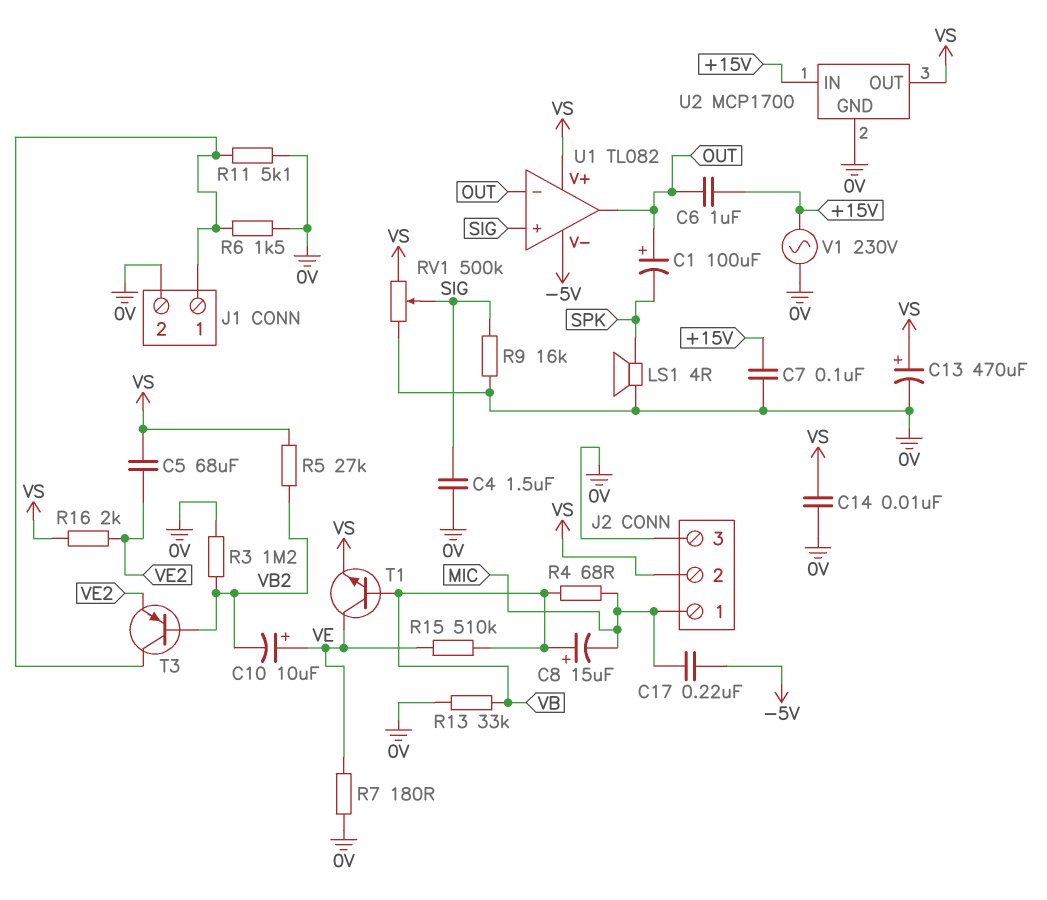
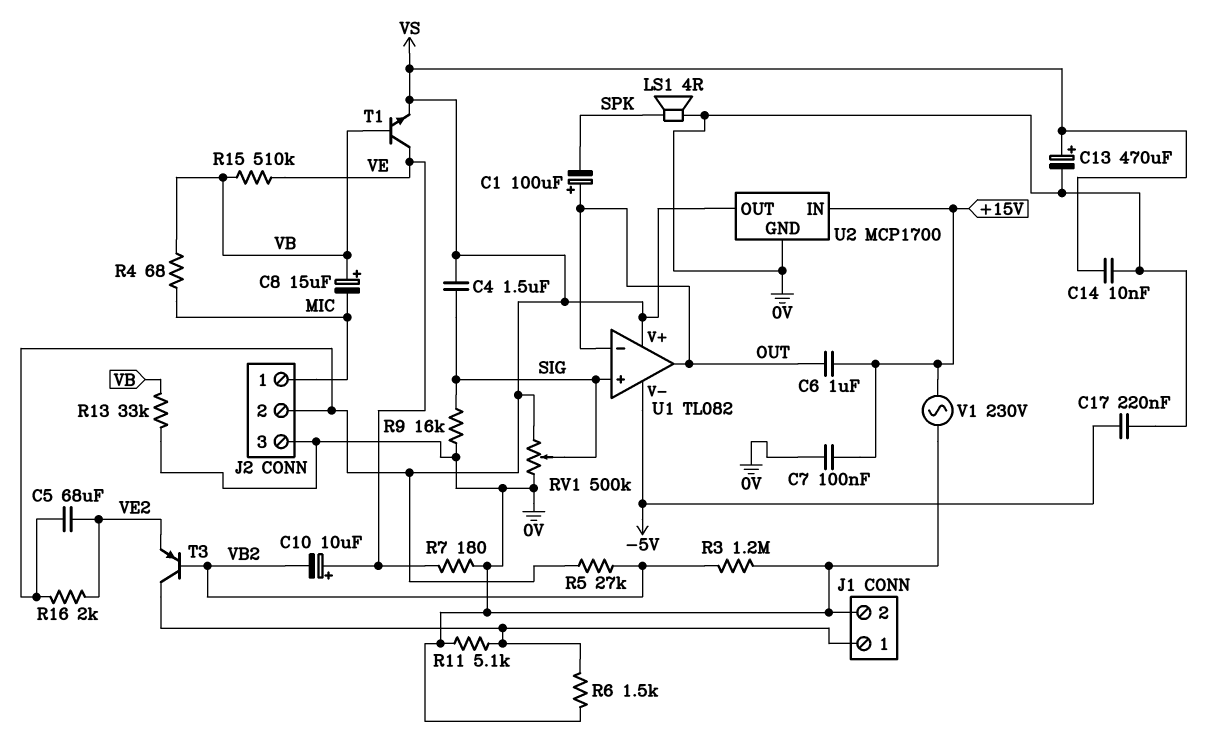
C4: 1.5uF (0V, SIG) -> 1.5uF (SIG, VS)
C17: 220nF (-5V, MIC) -> 220nF (-5V, 0V)

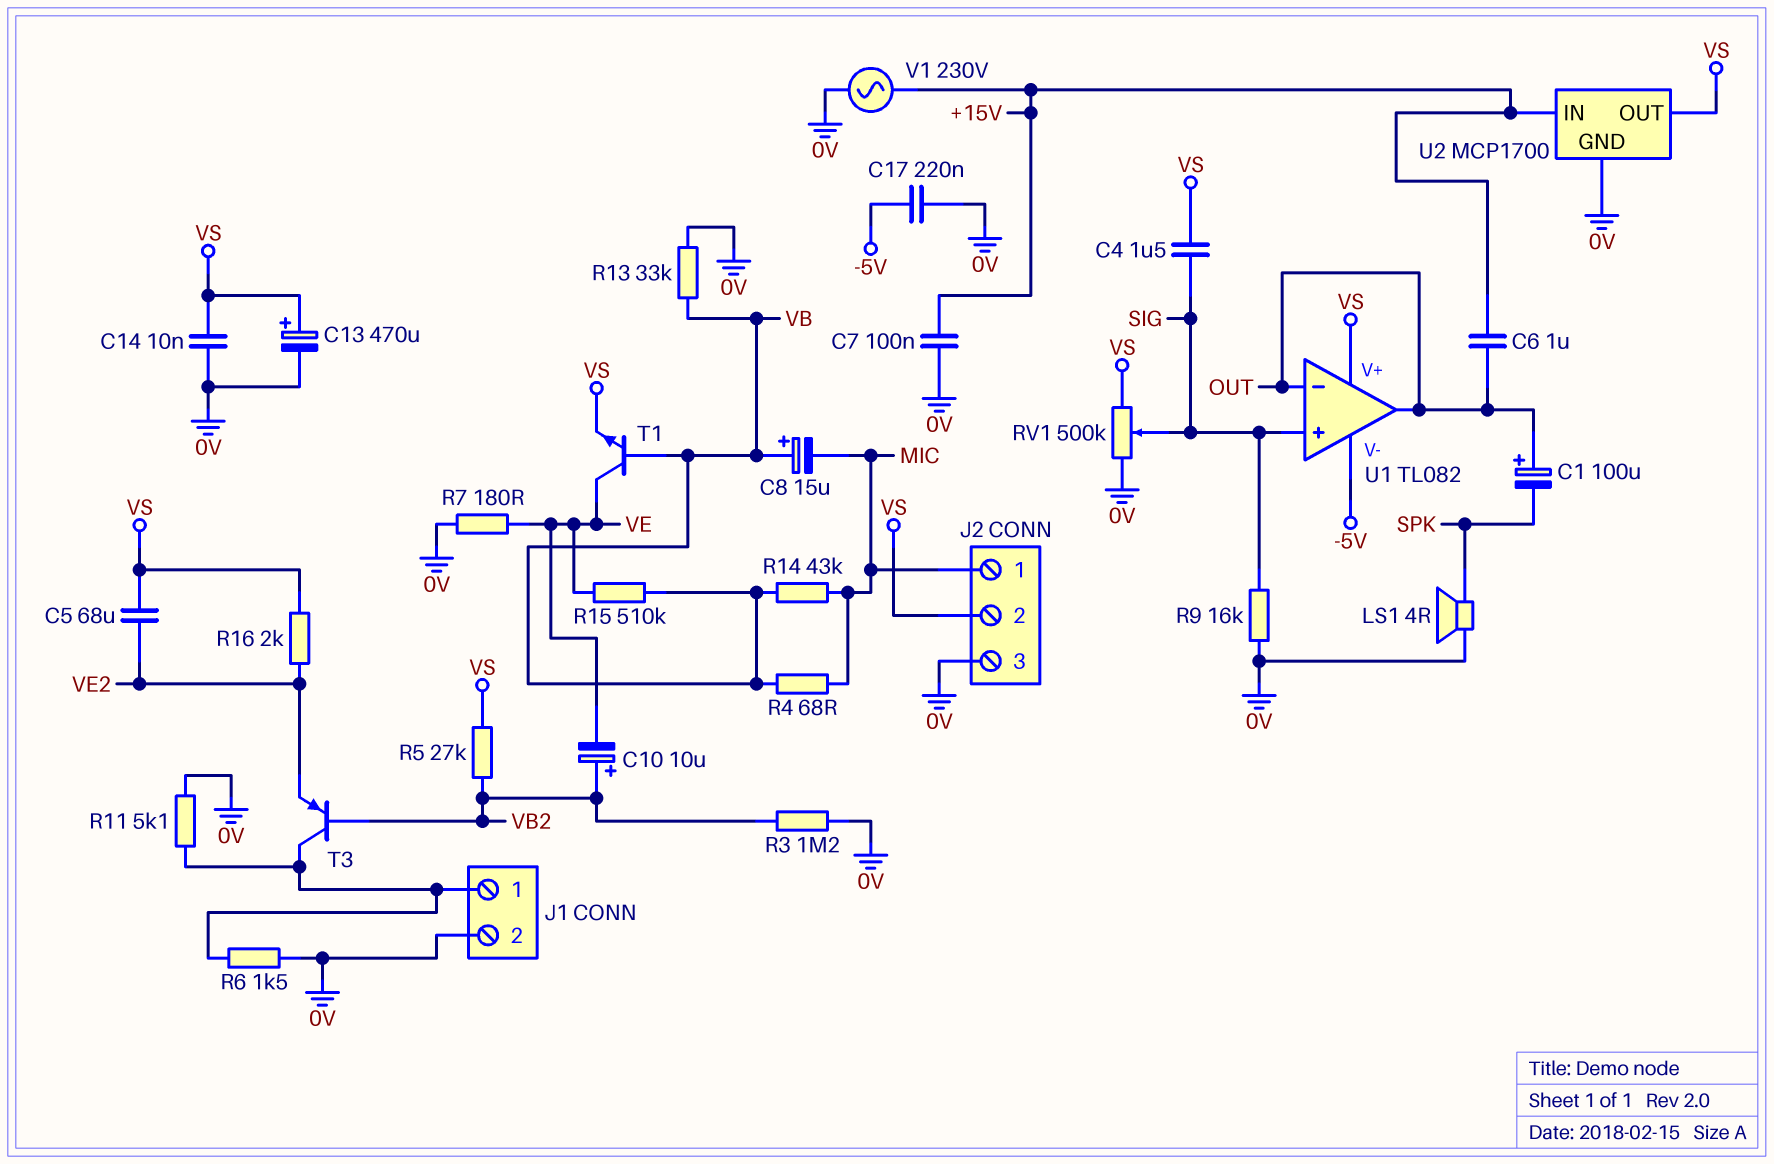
C10: 10uF (plus VE, minus VB2) -> 10uF (plus VB2, minus VE)
R14: none -> 43k (MIC, VB)

